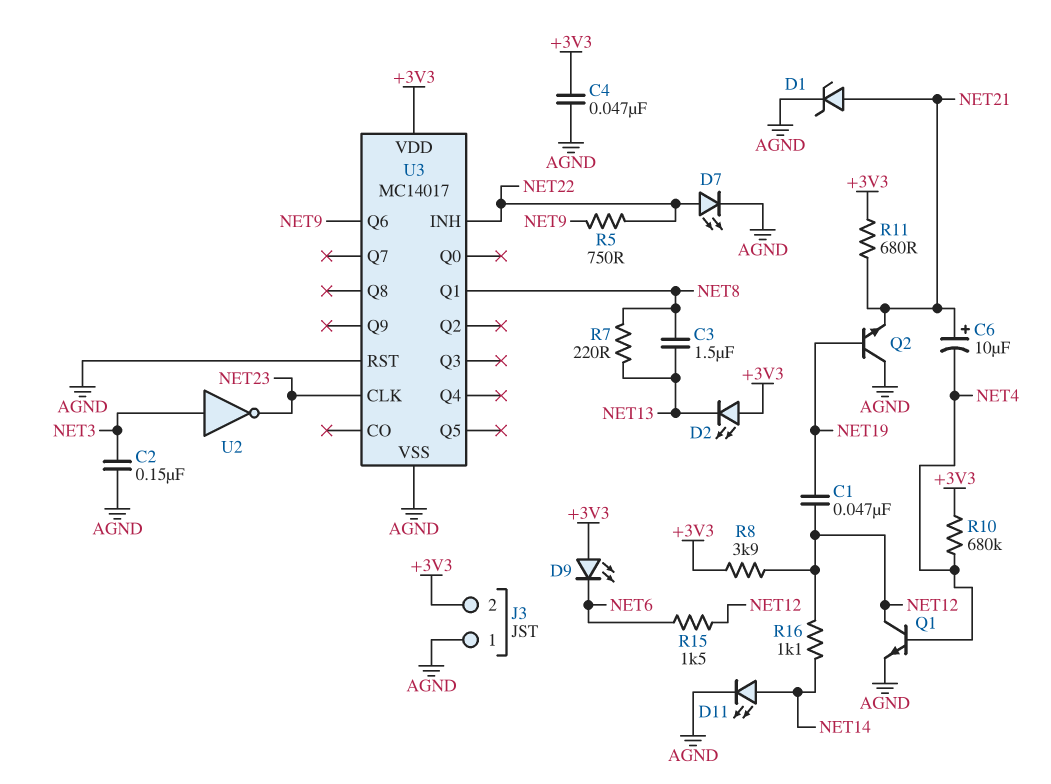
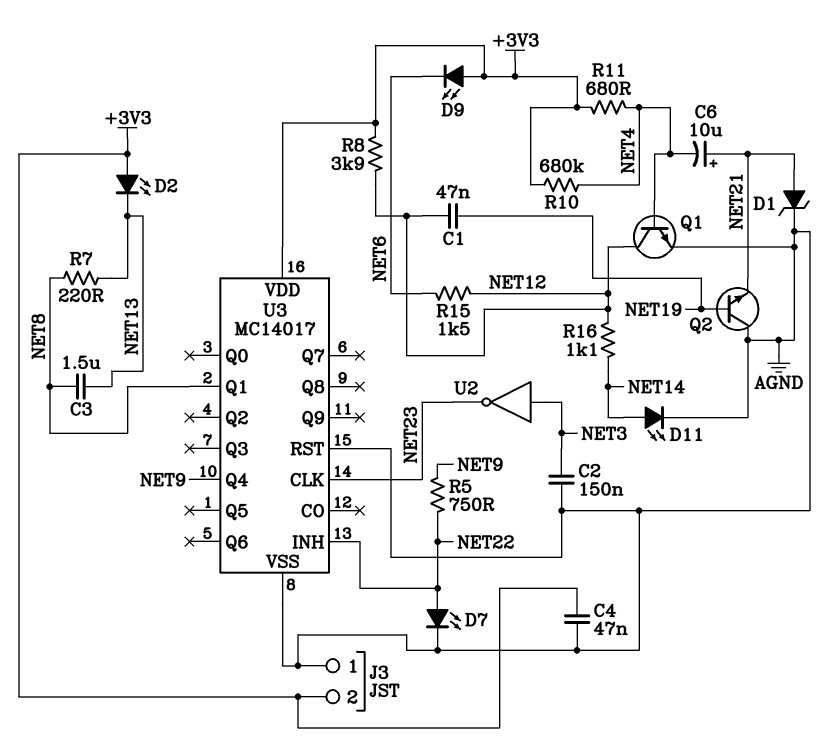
R11: 680 (+3V3, NET21) -> 680 (+3V3, NET4)
U3 pin Q4: none -> NET9
U3 pin Q6: NET9 -> none

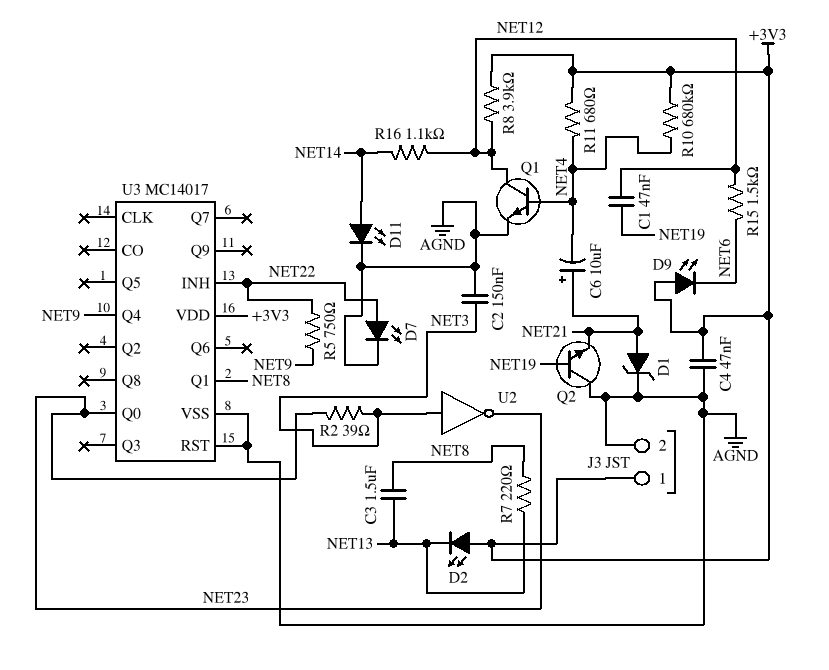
J3 pin 1: AGND -> +3V3
J3 pin 2: +3V3 -> AGND
R2: none -> 39 (NET3, NET23)
U3 pin CLK: NET23 -> none
U3 pin Q0: none -> NET23

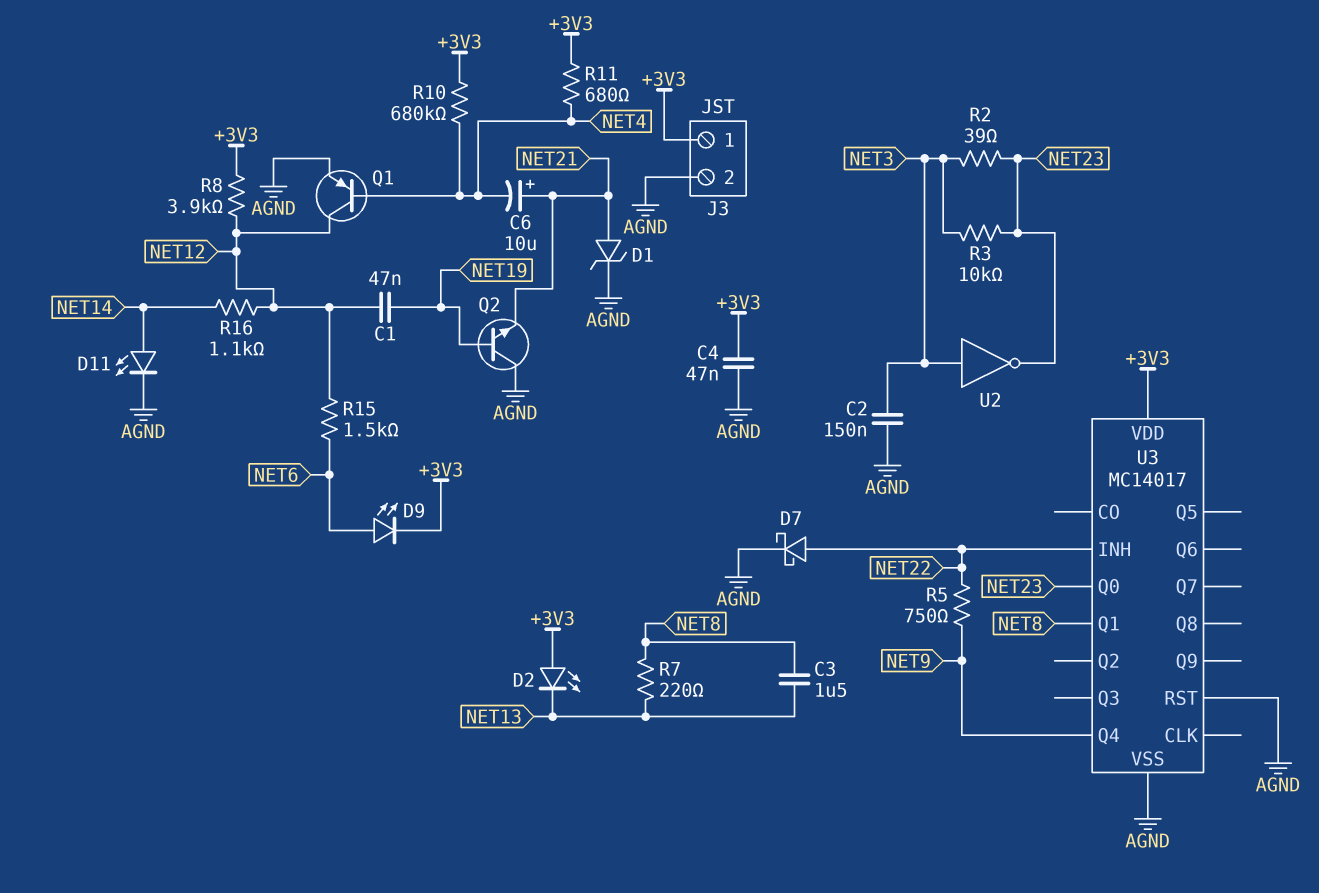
D7: LED (A NET22, K AGND) -> schottky (A NET22, K AGND)
D9: LED (A +3V3, K NET6) -> LED (A NET6, K +3V3)
Q1: NPN (B NET4, C NET12, E AGND) -> PNP (B NET4, C NET12, E AGND)
R3: none -> 10k (NET3, NET23)

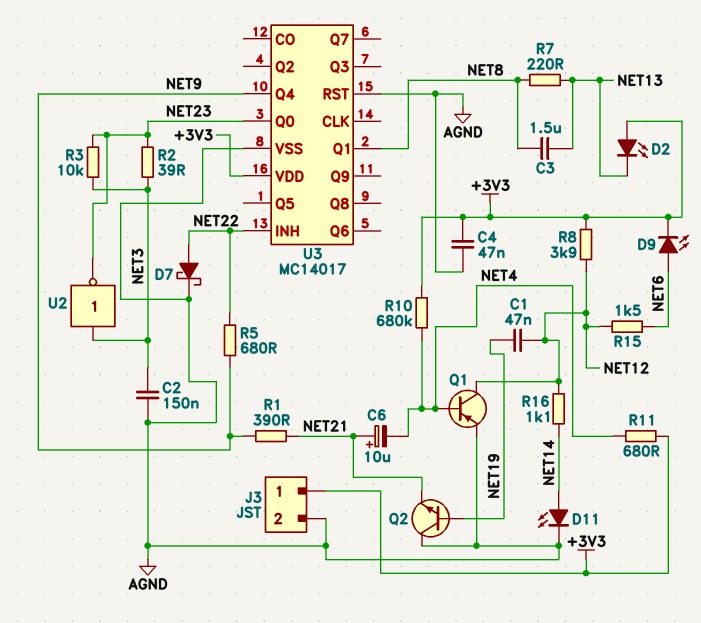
D1: zener (A NET21, K AGND) -> none
R1: none -> 390 (NET9, NET21)
R5: 750 (NET9, NET22) -> 680 (NET9, NET22)

